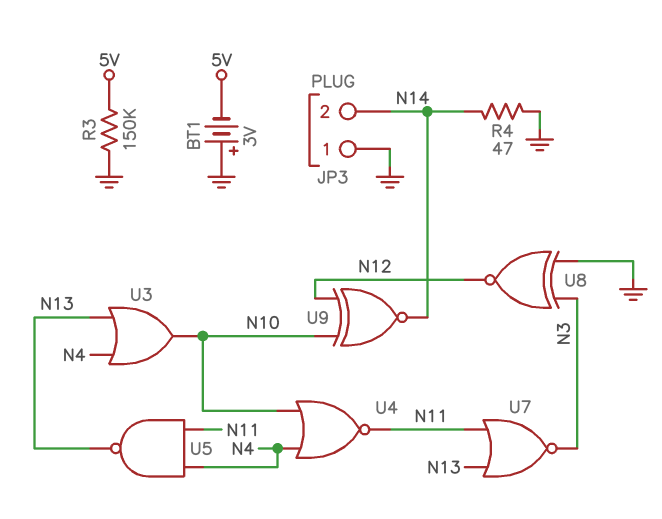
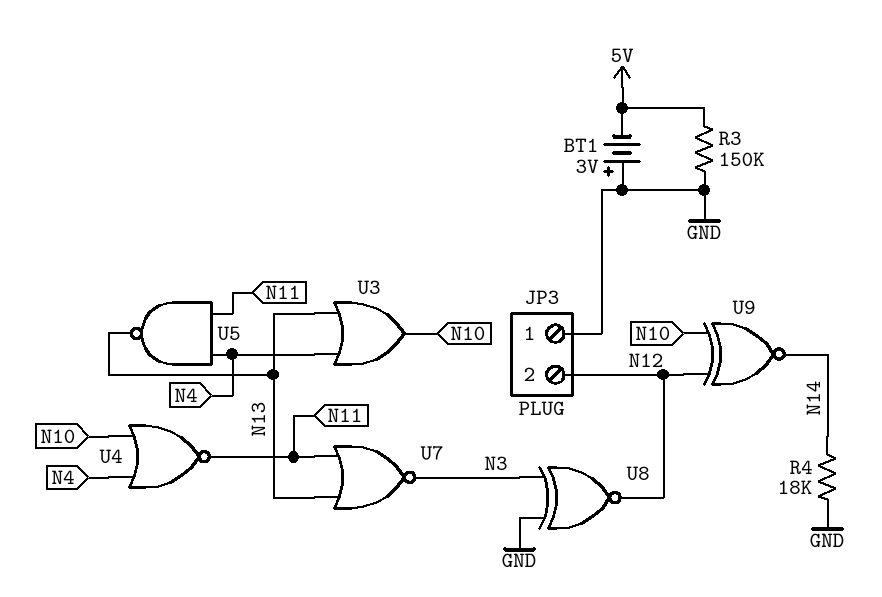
JP3 pin 2: N14 -> N12
R4: 47 (GND, N14) -> 18k (GND, N14)

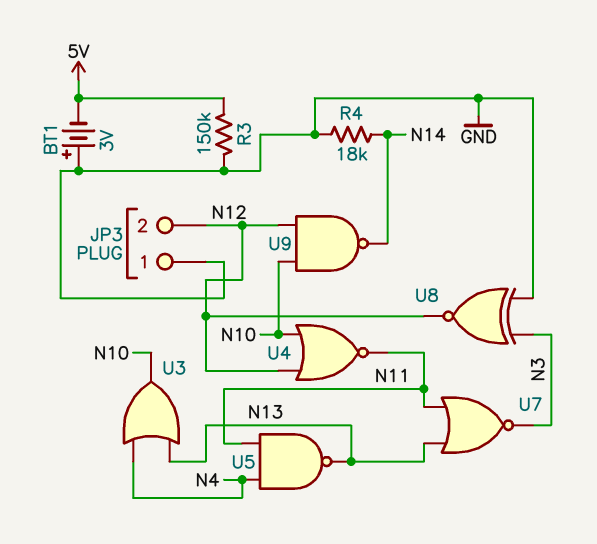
U4: NOR (in N4, in N10, out N11) -> NOR (in N10, in N12, out N11)
U9: XNOR (in N10, in N12, out N14) -> NAND (in N10, in N12, out N14)

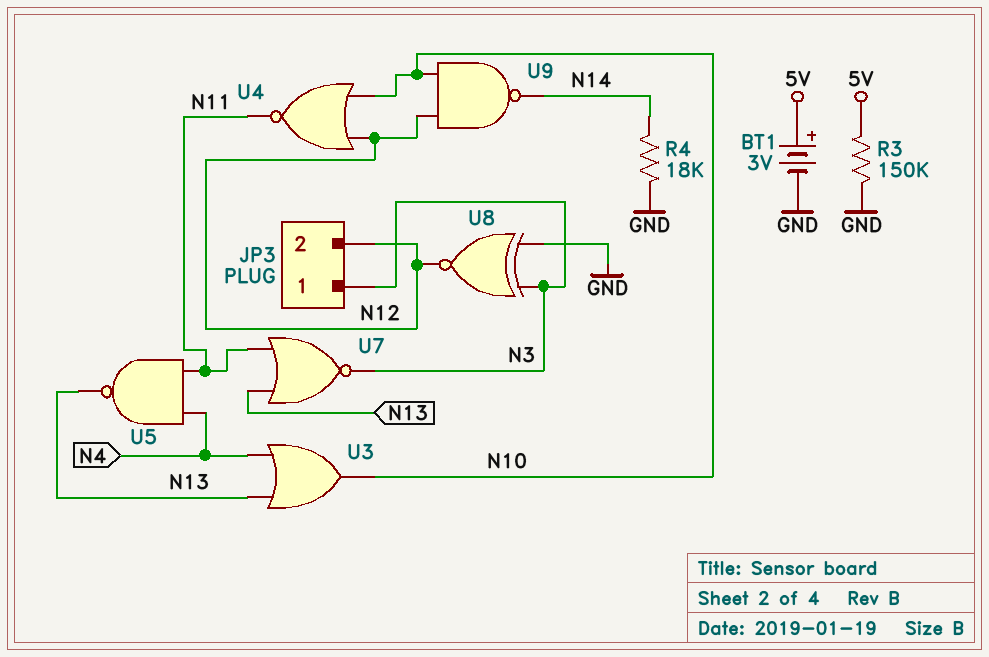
BT1: 3V (plus GND, minus 5V) -> 3V (plus 5V, minus GND)
JP3 pin 1: GND -> N3

